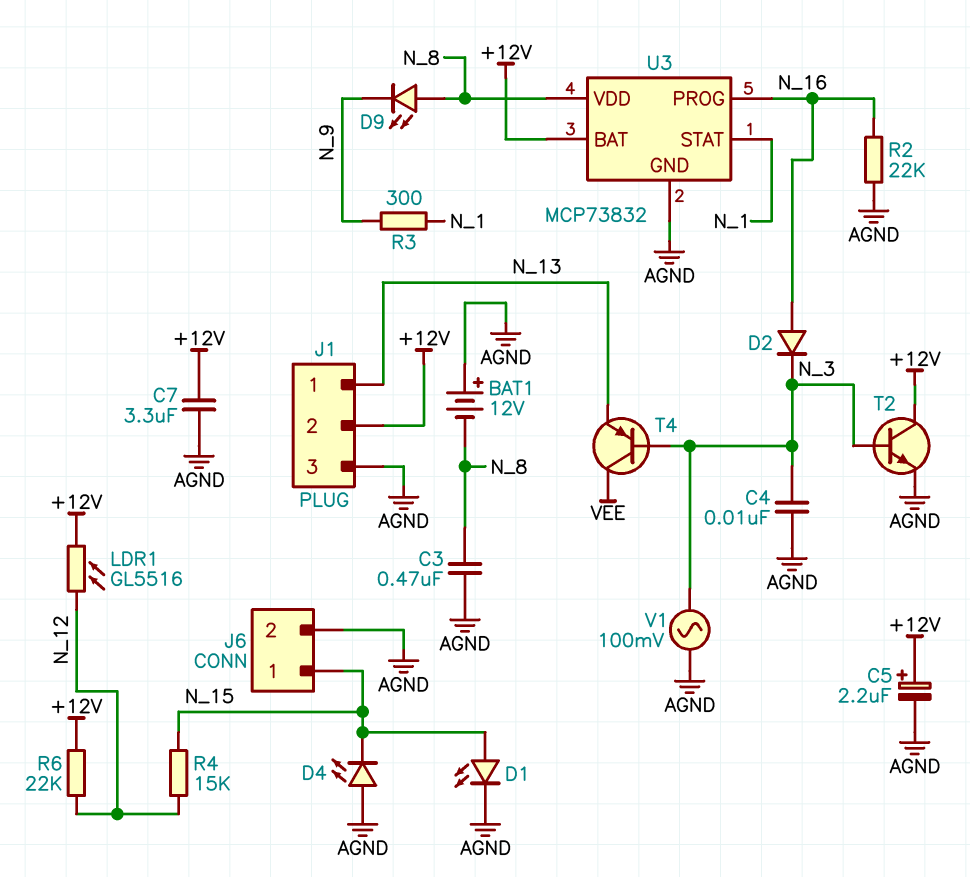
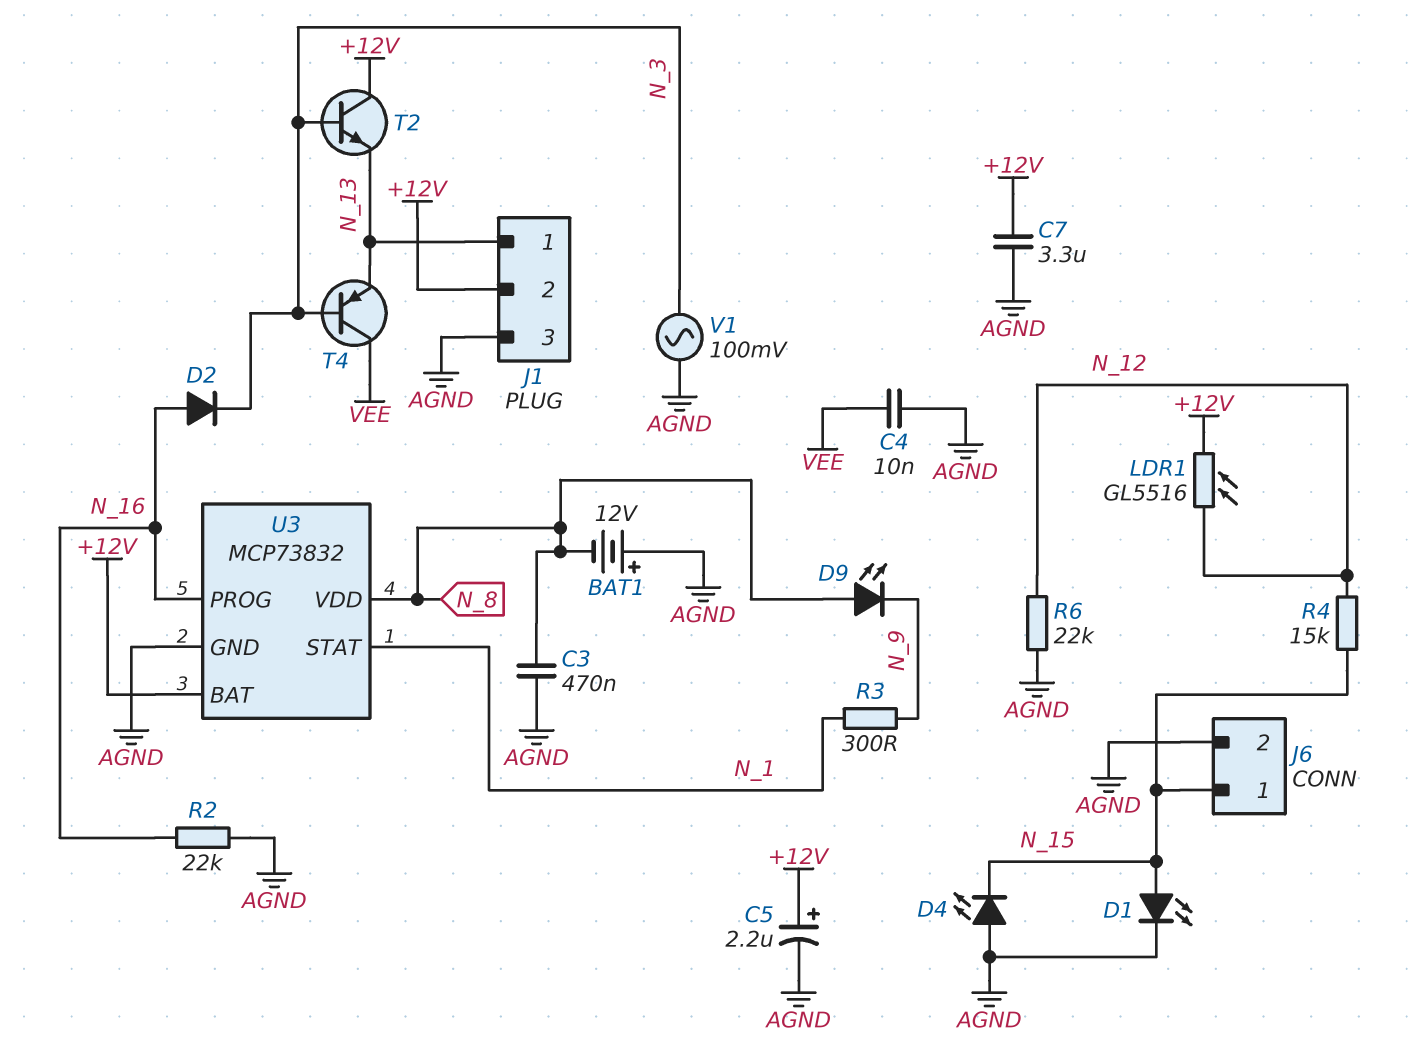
C4: 10nF (AGND, N_3) -> 10nF (AGND, VEE)
R6: 22k (+12V, N_12) -> 22k (AGND, N_12)
T2: NPN (B N_3, C +12V, E AGND) -> NPN (B N_3, C +12V, E N_13)

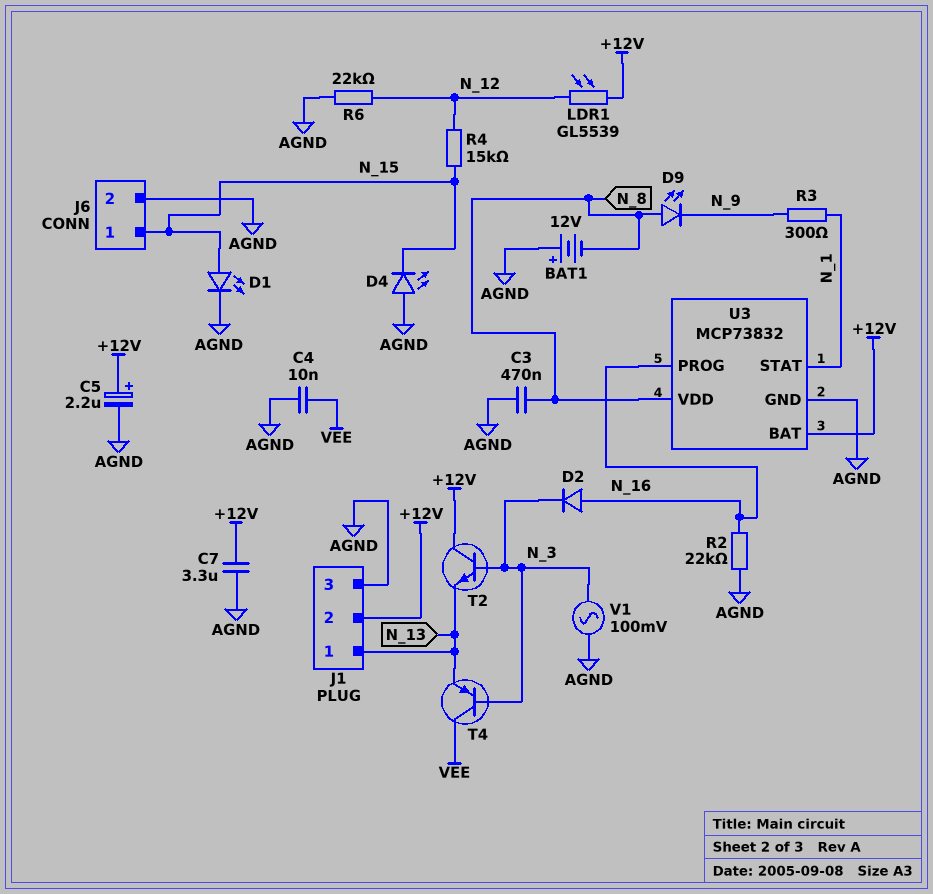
LDR1: GL5516 (+12V, N_12) -> GL5539 (+12V, N_12)

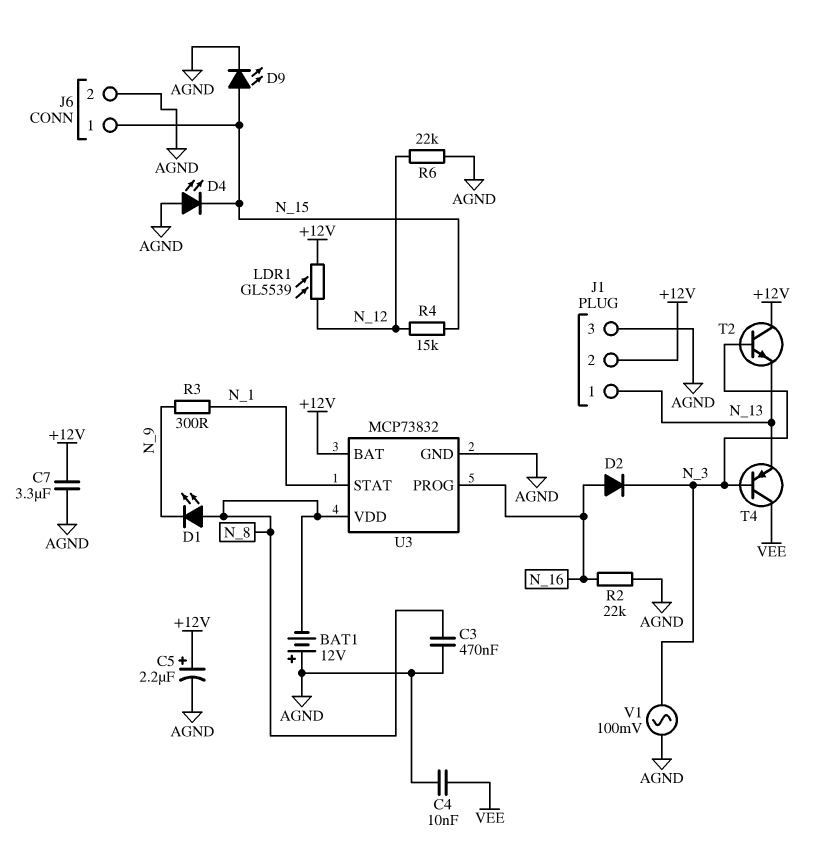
D1: LED (A N_15, K AGND) -> LED (A N_8, K N_9)
D9: LED (A N_8, K N_9) -> LED (A N_15, K AGND)

